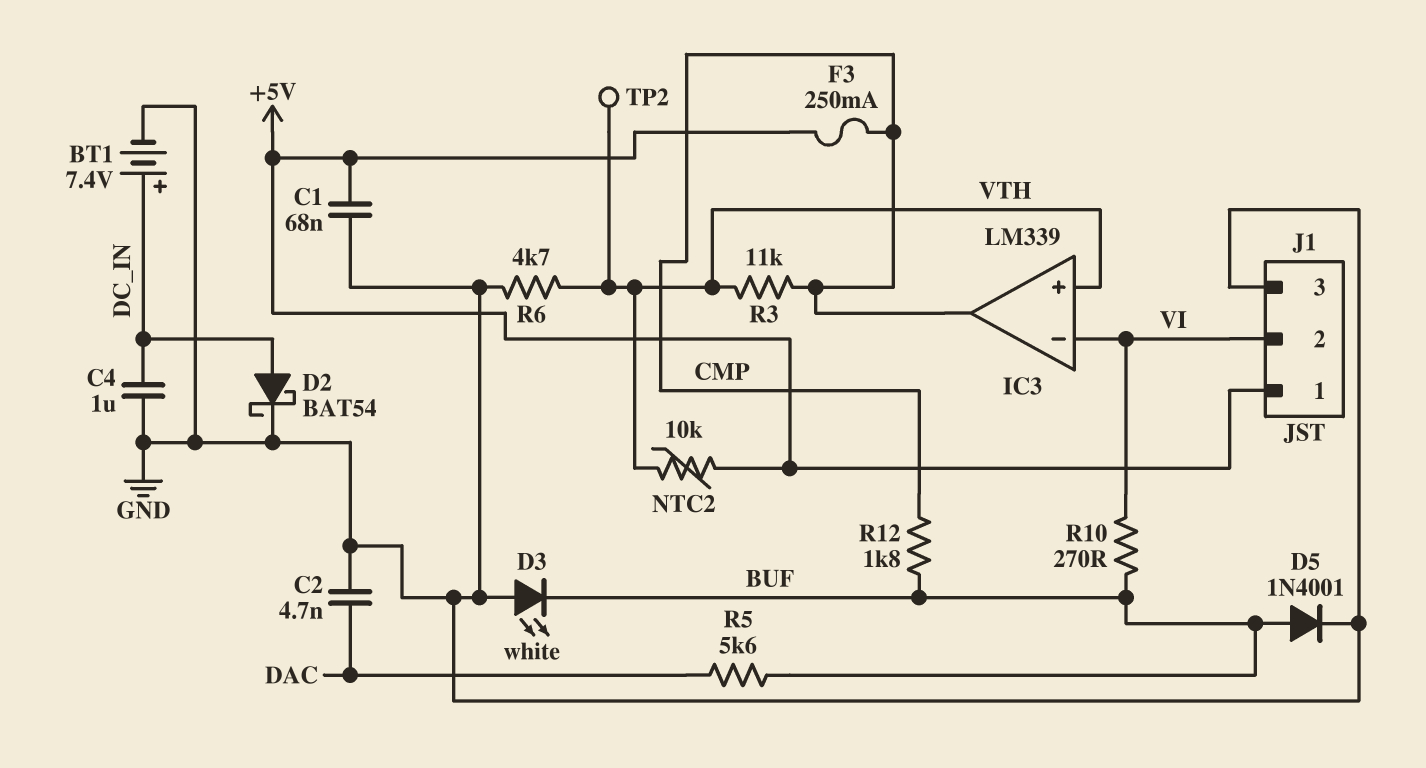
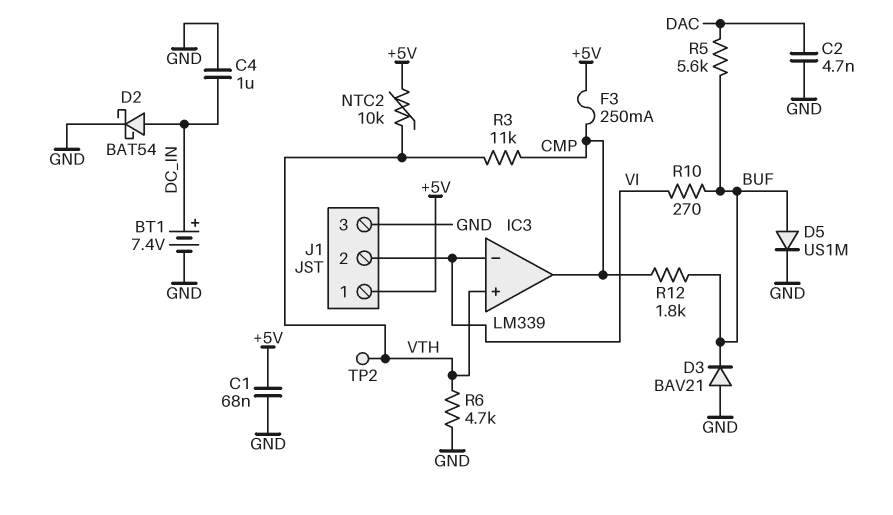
D3: LED white (A GND, K BUF) -> diode BAV21 (A GND, K BUF)
D5: diode 1N4001 (A BUF, K GND) -> diode US1M (A BUF, K GND)

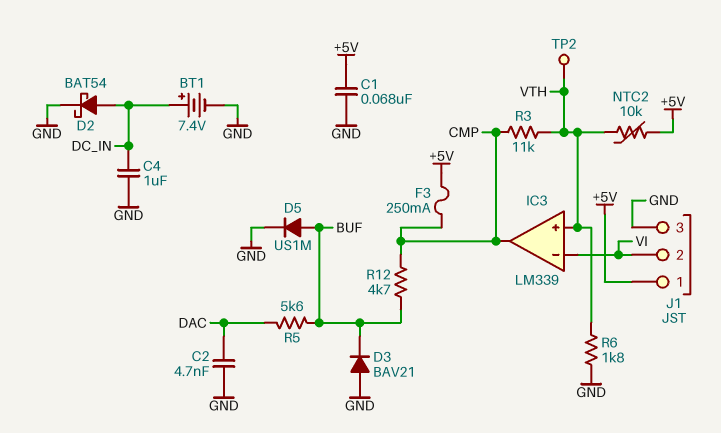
R6: 4.7k (GND, VTH) -> 1.8k (GND, VTH)
R10: 270 (BUF, VI) -> none
R12: 1.8k (BUF, CMP) -> 4.7k (BUF, CMP)

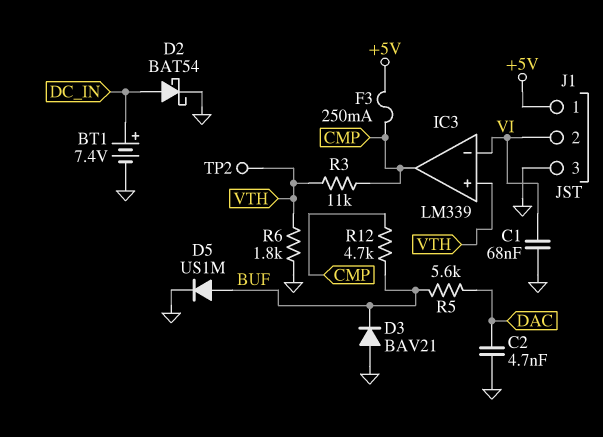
C1: 68nF (+5V, GND) -> 68nF (GND, VI)
C4: 1uF (DC_IN, GND) -> none
NTC2: 10k (+5V, VTH) -> none

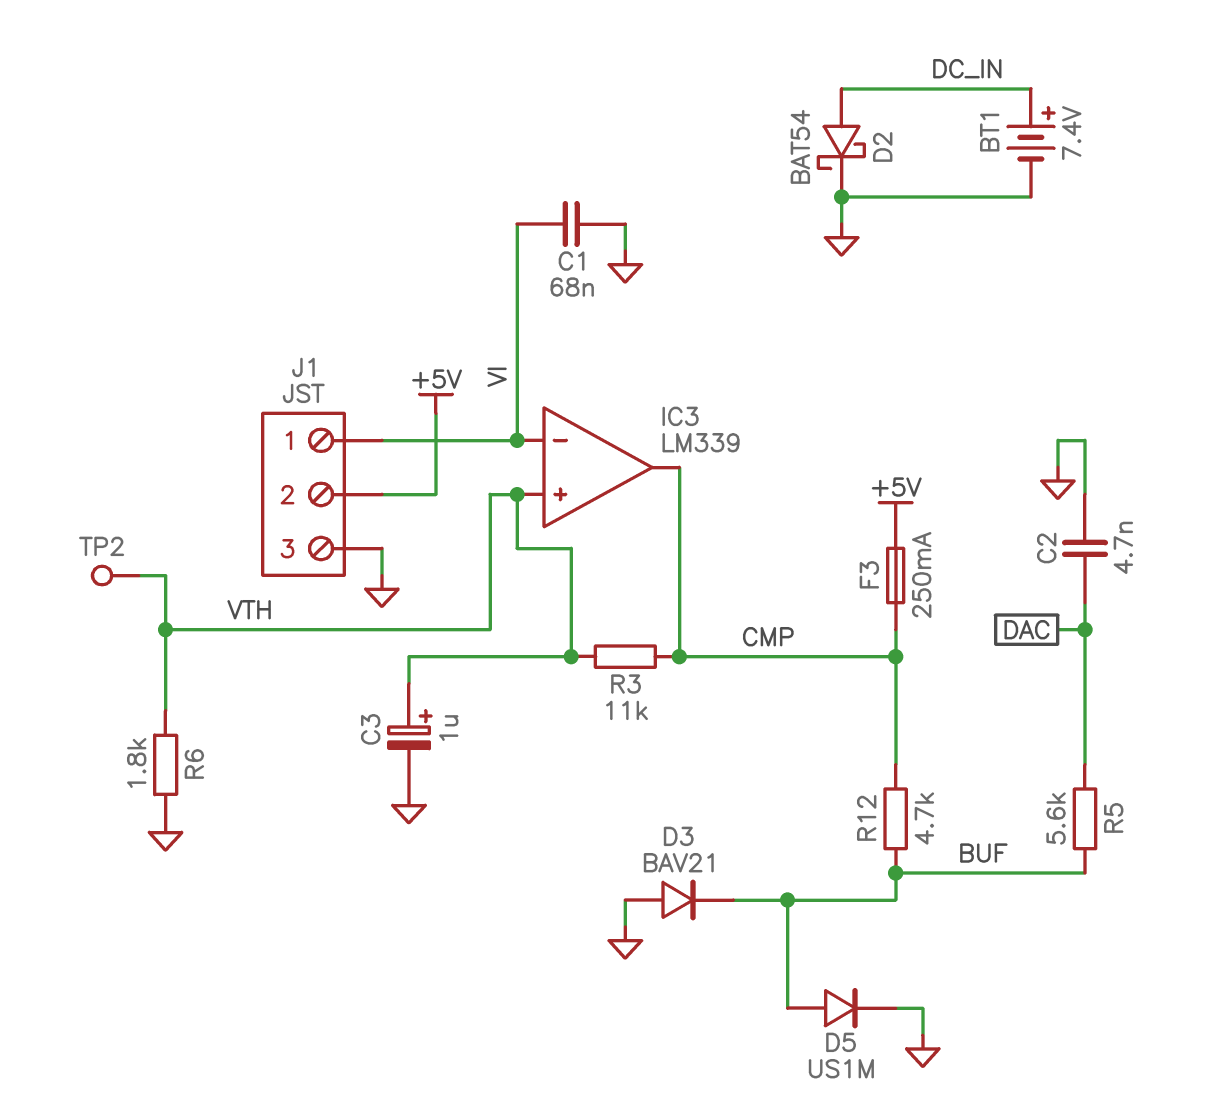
C3: none -> 1uF (plus VTH, minus GND)
J1 pin 1: +5V -> VI
J1 pin 2: VI -> +5V

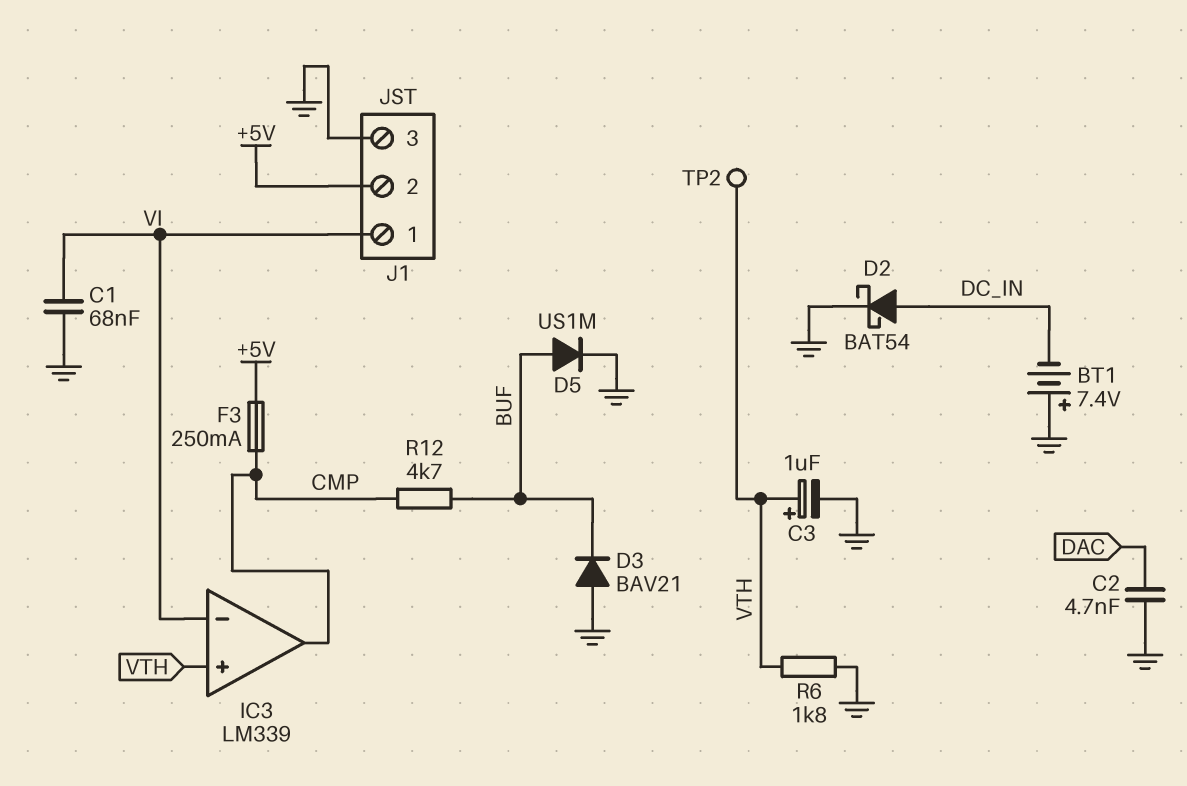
BT1: 7.4V (plus DC_IN, minus GND) -> 7.4V (plus GND, minus DC_IN)
R3: 11k (CMP, VTH) -> none
R5: 5.6k (BUF, DAC) -> none

